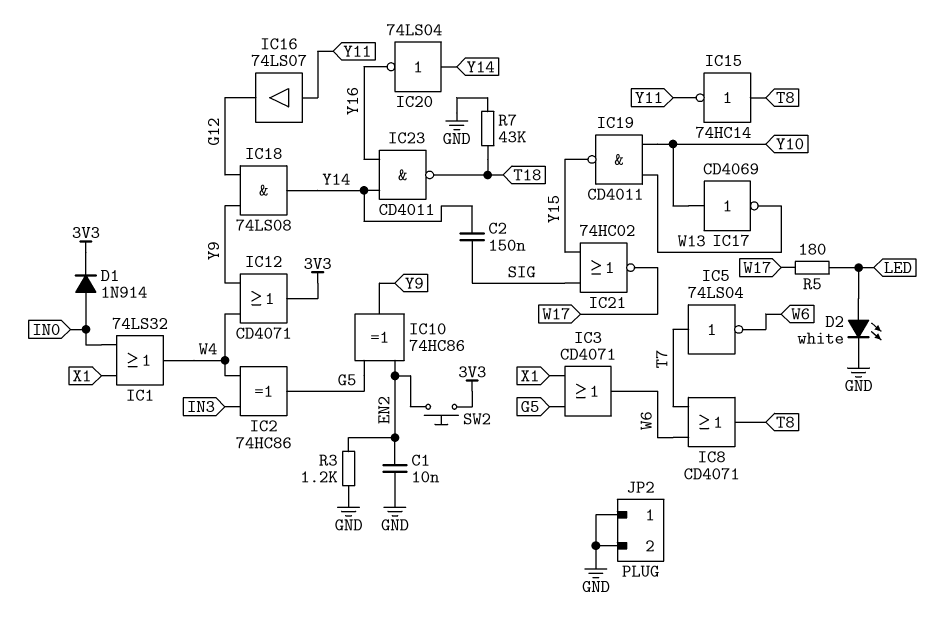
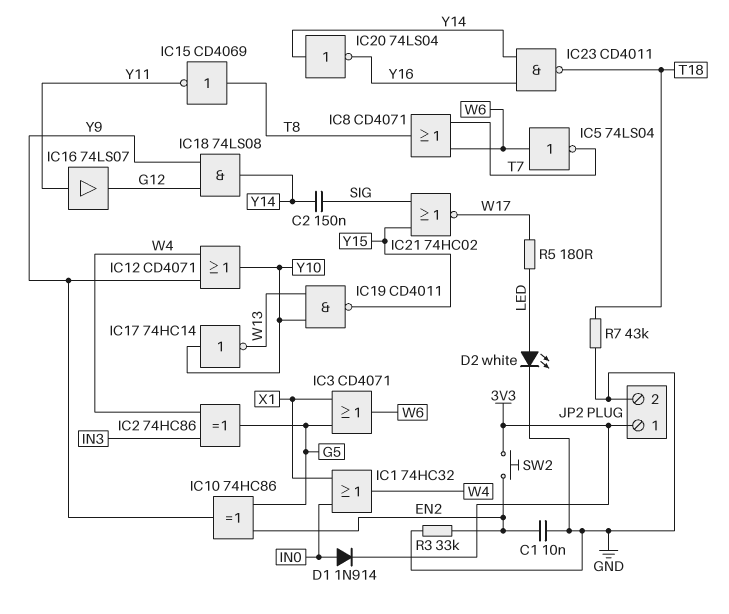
IC1: OR 74LS32 (in IN0, in X1, out W4) -> OR 74HC32 (in IN0, in X1, out W4)
IC5: NOT 74LS04 (in T7, out W6) -> NOT 74LS04 (in W6, out T7)
IC12: OR CD4071 (in W4, in Y9, out 3V3) -> OR CD4071 (in W4, in Y9, out Y10)
IC15: NOT 74HC14 (in T8, out Y11) -> NOT CD4069 (in T8, out Y11)
IC17: NOT CD4069 (in Y10, out W13) -> NOT 74HC14 (in Y10, out W13)
JP2 pin 1: GND -> 3V3
R3: 1.2k (EN2, GND) -> 33k (EN2, GND)

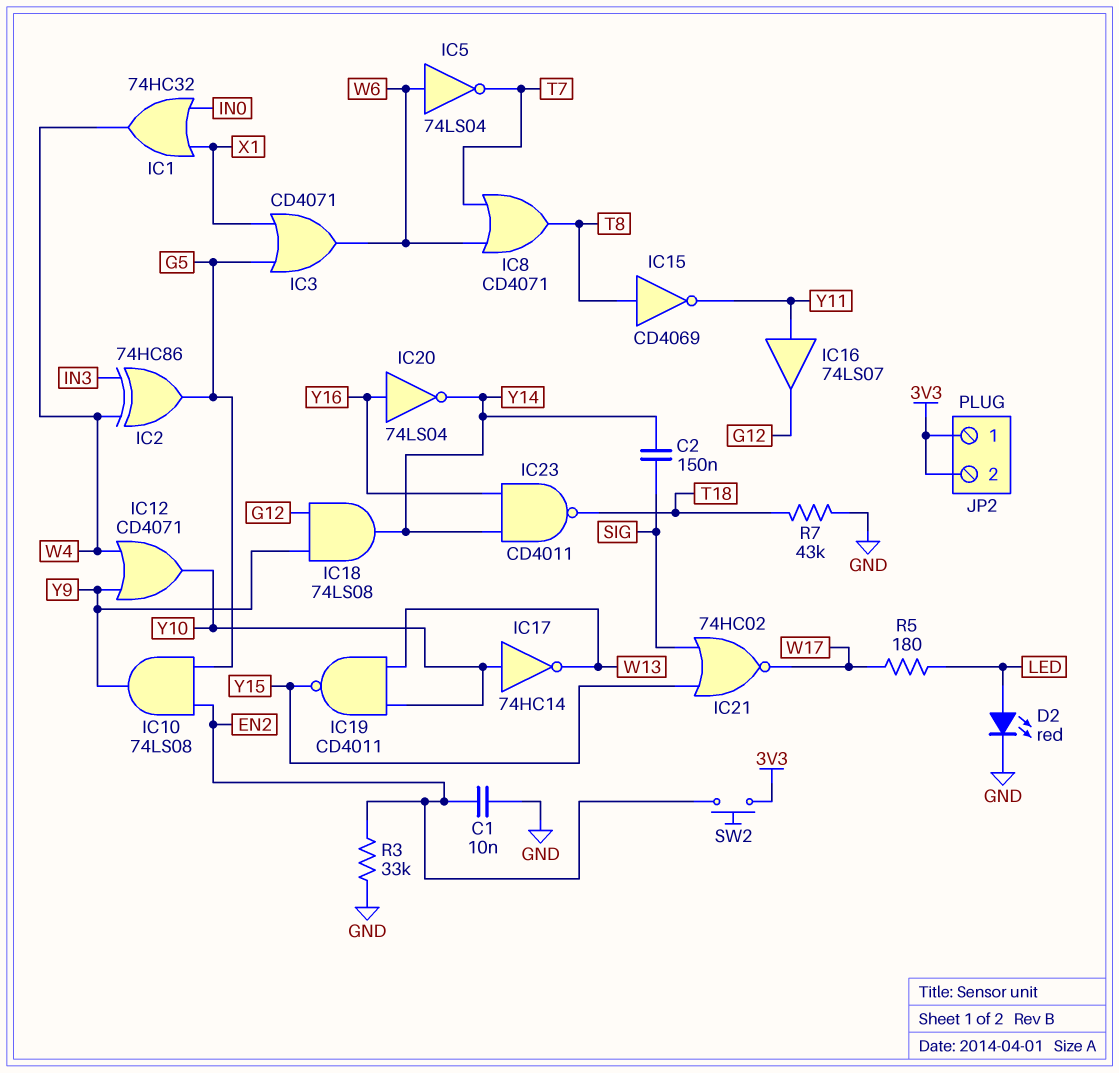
D1: diode 1N914 (A IN0, K 3V3) -> none
D2: LED white (A LED, K GND) -> LED red (A LED, K GND)
IC10: XOR 74HC86 (in EN2, in G5, out Y9) -> AND 74LS08 (in EN2, in G5, out Y9)
IC20: NOT 74LS04 (in Y14, out Y16) -> NOT 74LS04 (in Y16, out Y14)
JP2 pin 2: GND -> 3V3

